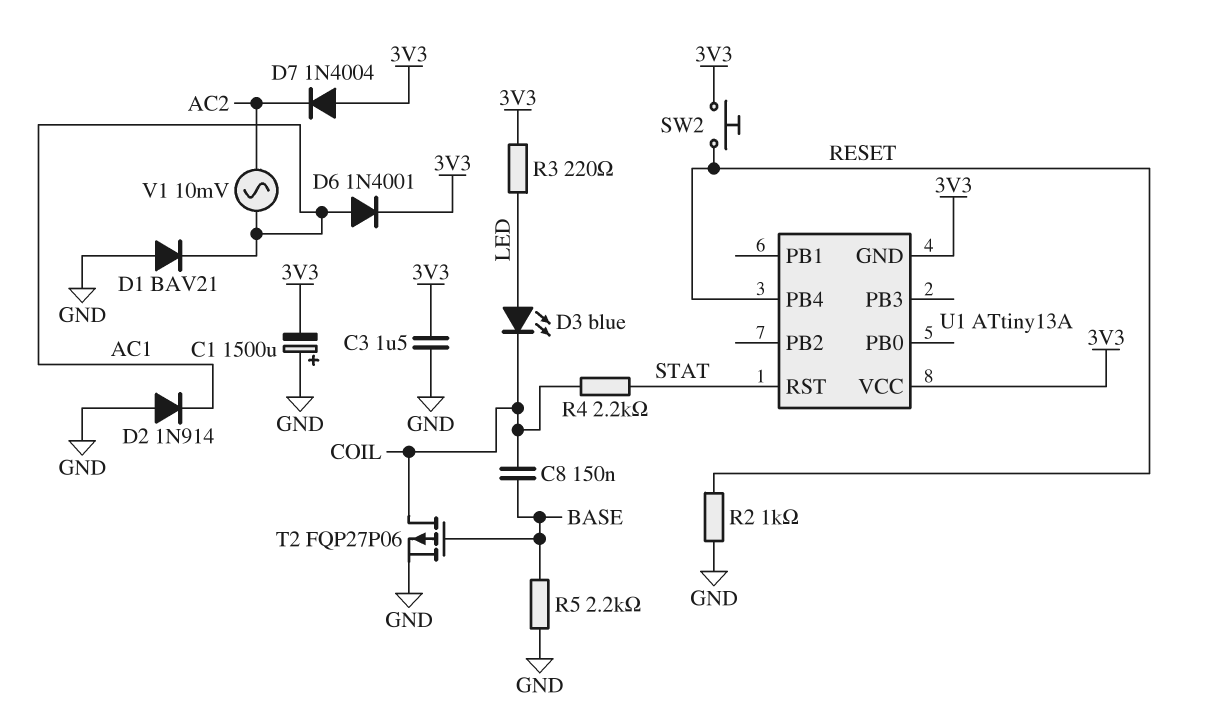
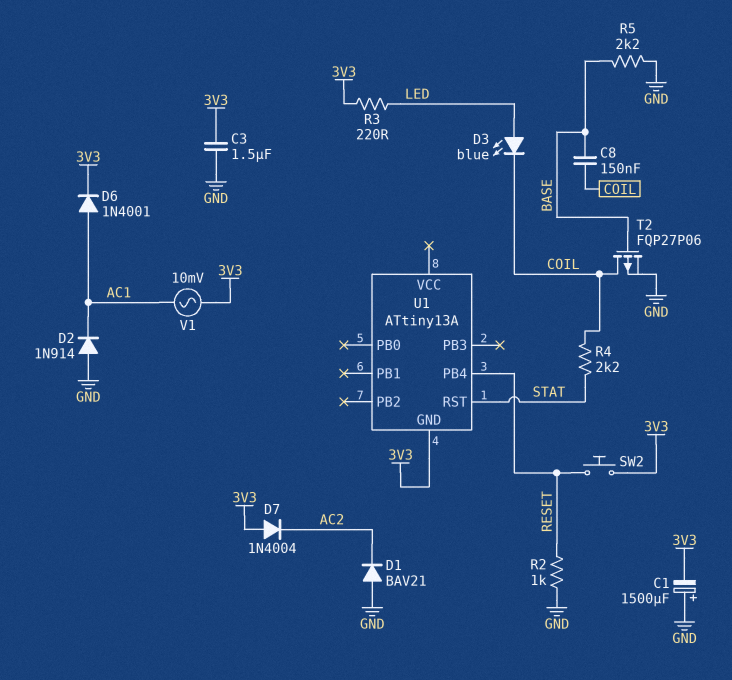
D1: diode BAV21 (A GND, K AC1) -> diode BAV21 (A GND, K AC2)
U1 pin VCC: 3V3 -> none
V1: AC 10mV (AC1, AC2) -> AC 10mV (3V3, AC1)

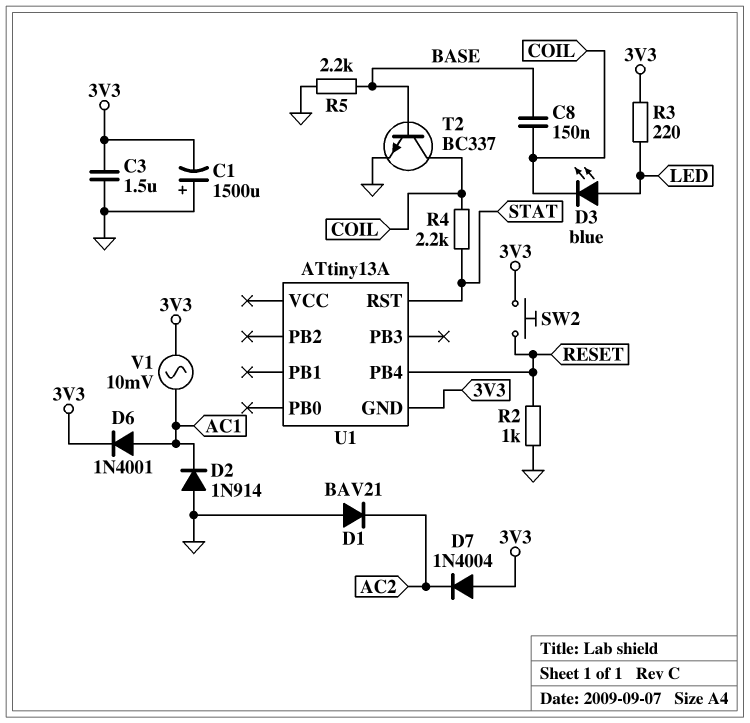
T2: PMOS FQP27P06 (G BASE, D COIL, S GND) -> NPN BC337 (B BASE, C COIL, E GND)

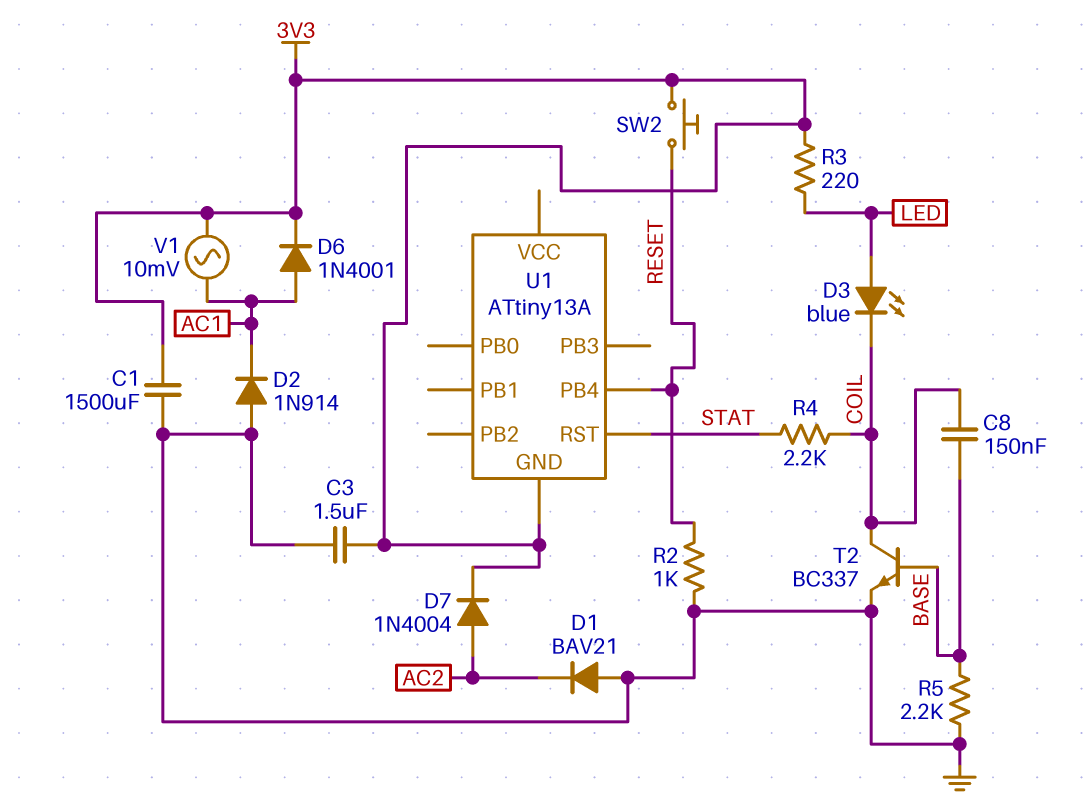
C1: 1500uF (plus GND, minus 3V3) -> 1500uF (3V3, GND)
D7: diode 1N4004 (A 3V3, K AC2) -> diode 1N4004 (A AC2, K 3V3)

